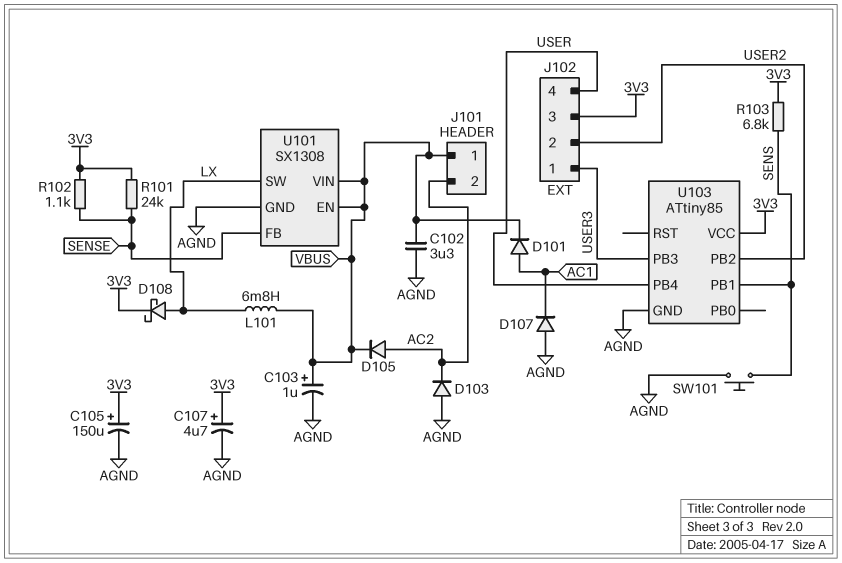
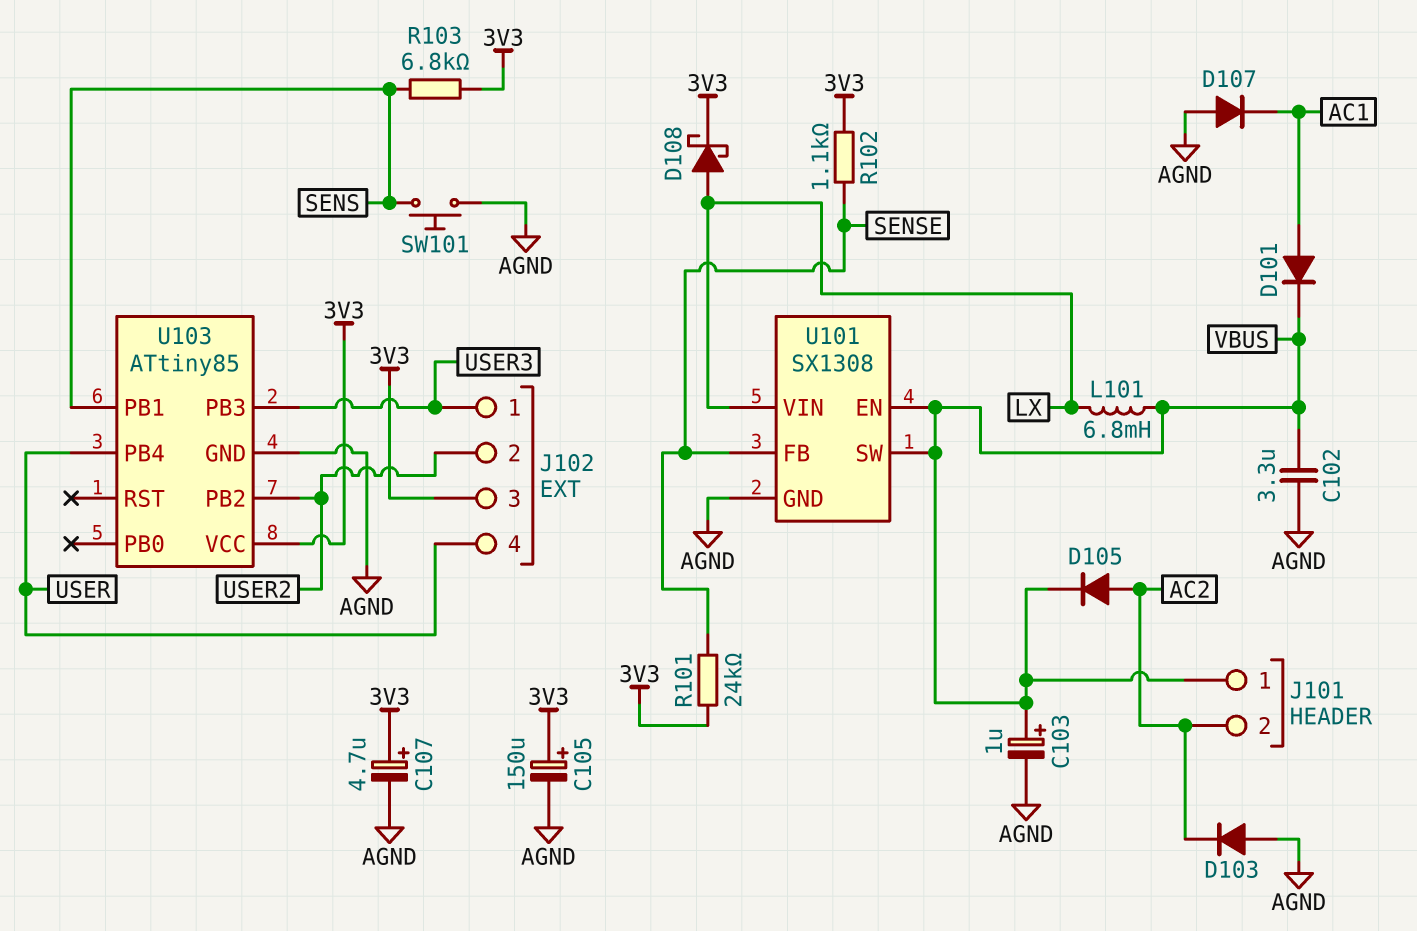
U101 pin SW: LX -> VBUS
U101 pin VIN: VBUS -> LX

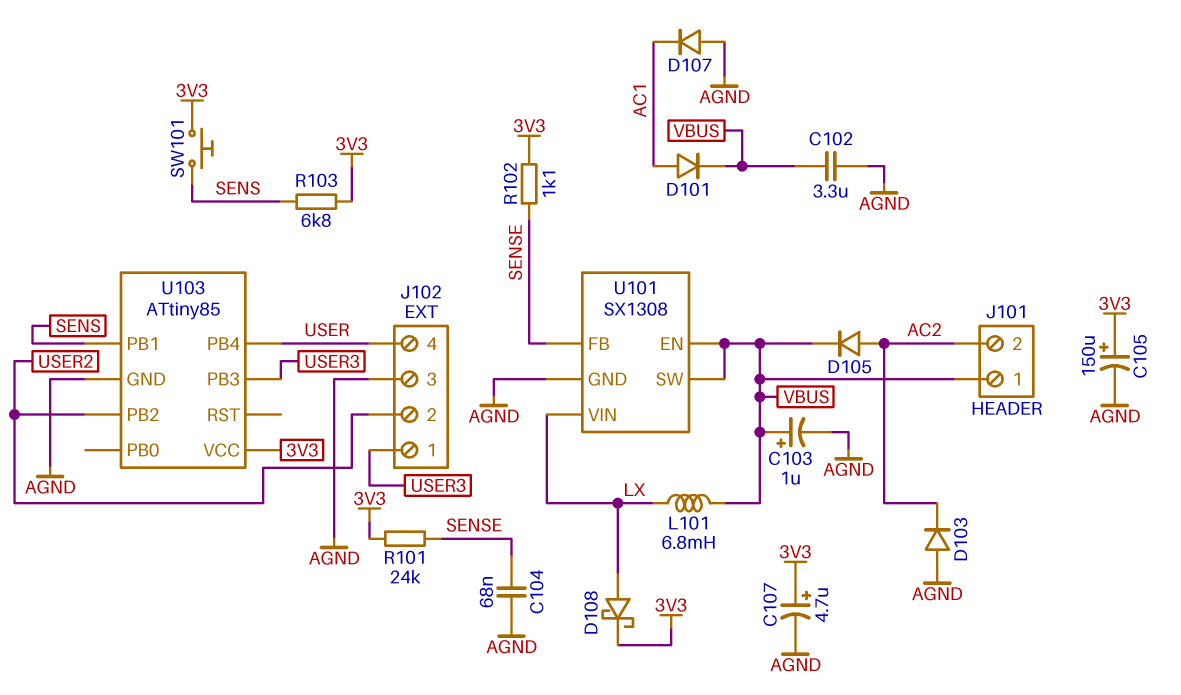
C104: none -> 68nF (AGND, SENSE)
J102 pin 3: 3V3 -> AGND
SW101: button (AGND, SENS) -> button (3V3, SENS)

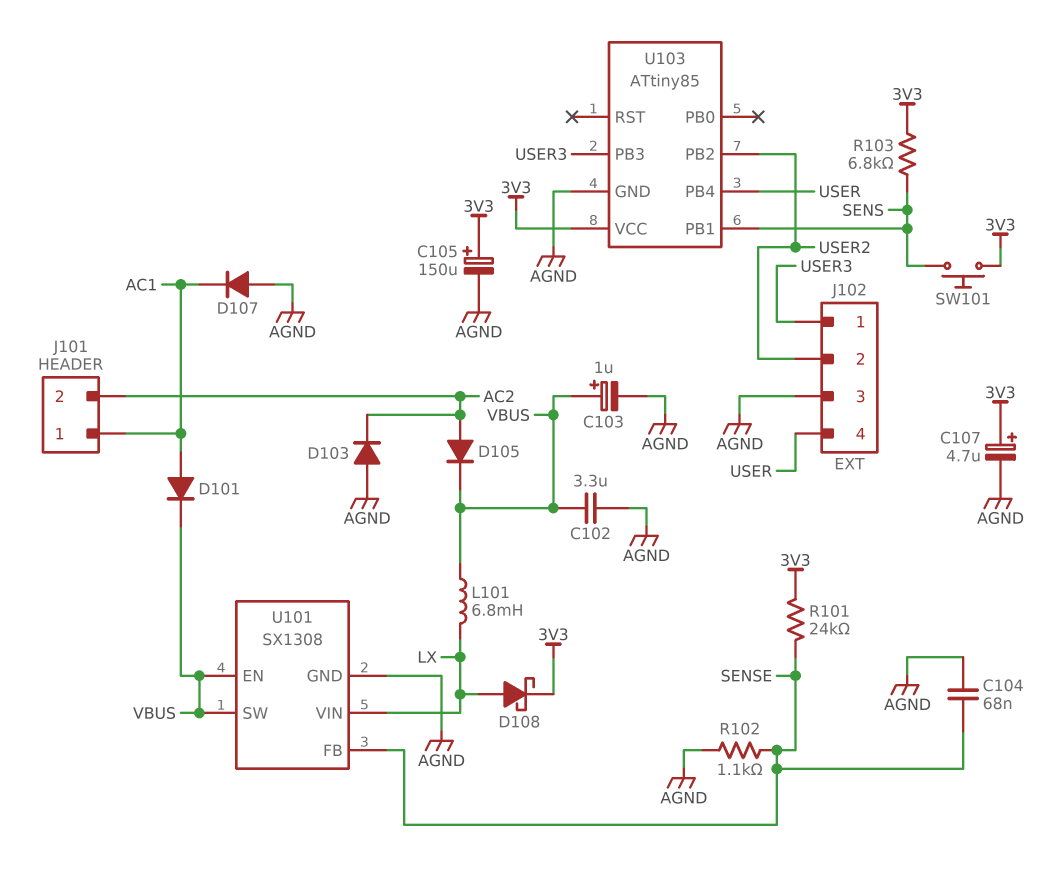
J101 pin 1: VBUS -> AC1
R102: 1.1k (3V3, SENSE) -> 1.1k (AGND, SENSE)

